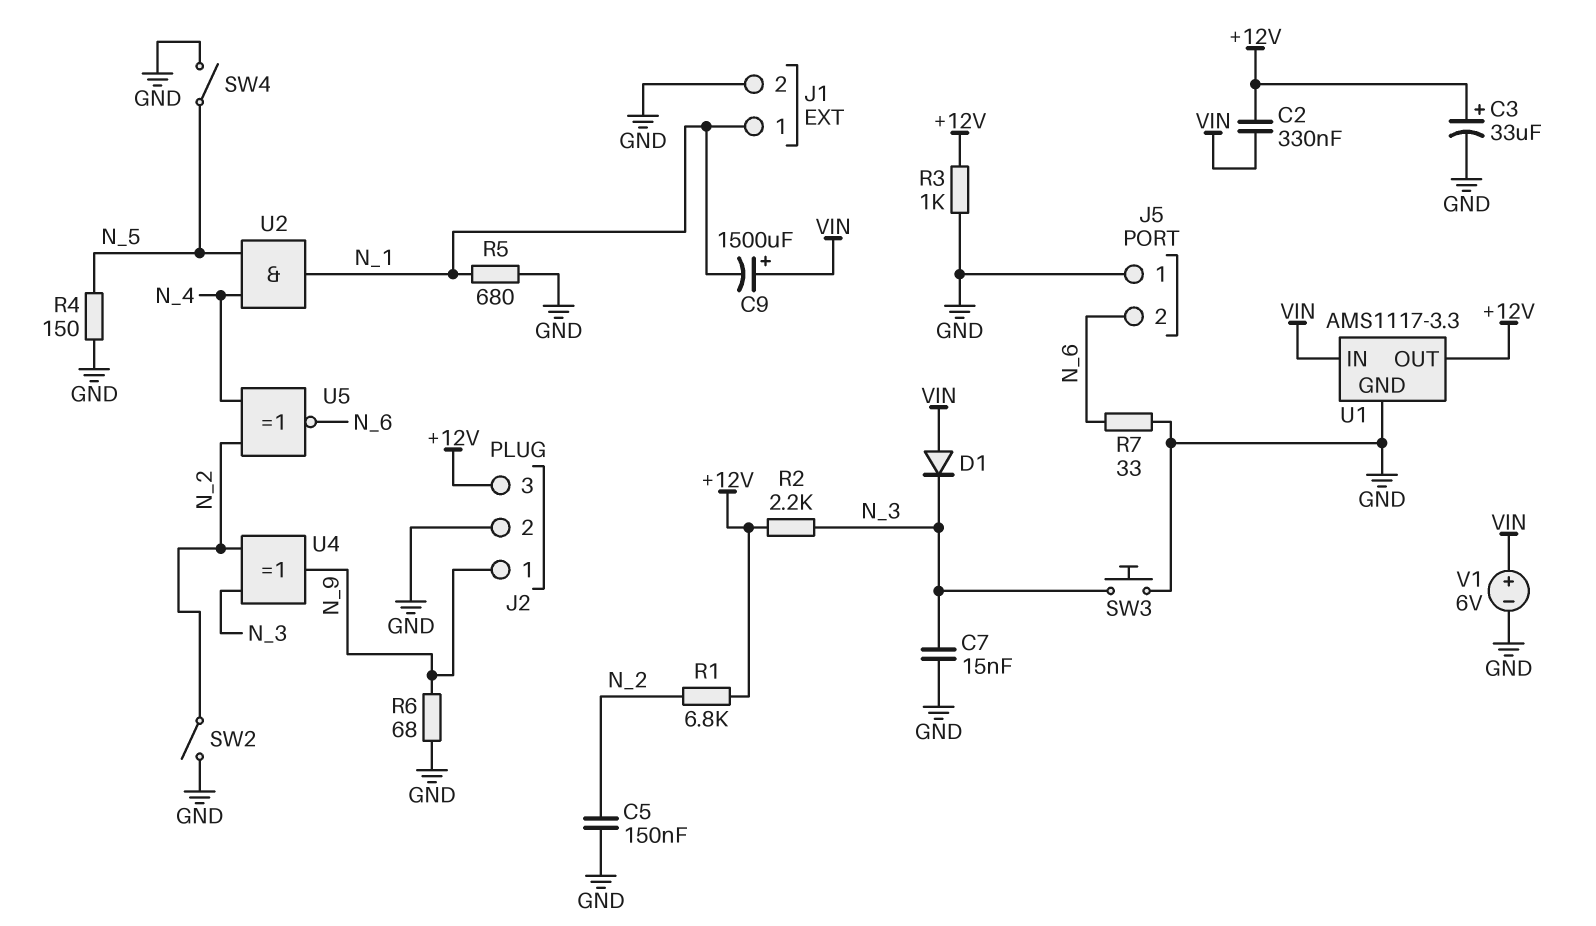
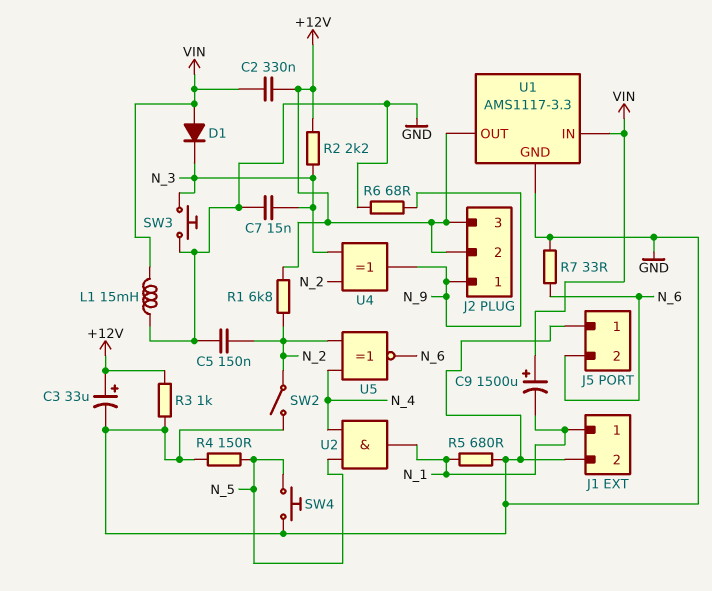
J2 pin 2: GND -> +12V
L1: none -> 15mH (GND, VIN)
SW4: switch (GND, N_5) -> button (GND, N_5)
V1: 6V (plus VIN, minus GND) -> none

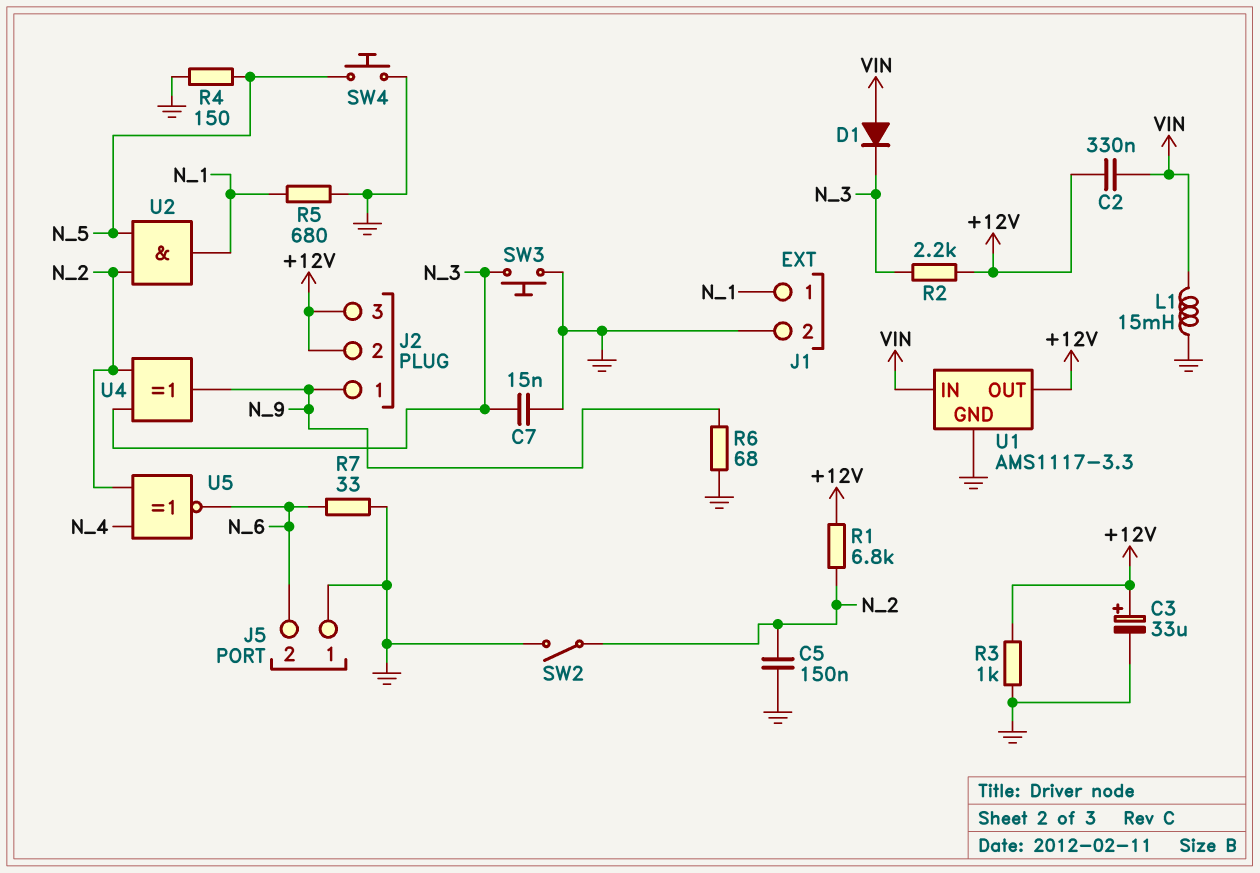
C9: 1500uF (plus VIN, minus N_1) -> none
U2: AND (in N_4, in N_5, out N_1) -> AND (in N_2, in N_5, out N_1)

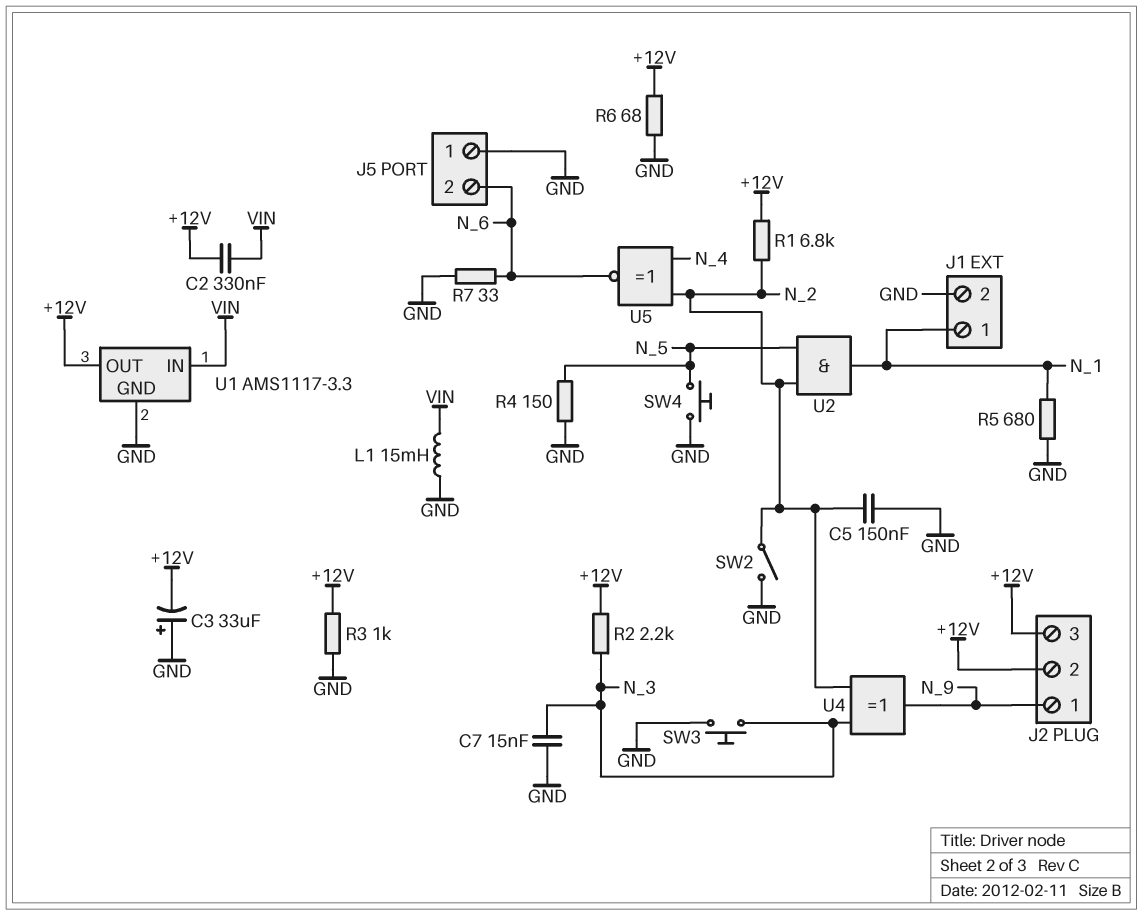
C3: 33uF (plus +12V, minus GND) -> 33uF (plus GND, minus +12V)
D1: diode (A VIN, K N_3) -> none
R6: 68 (GND, N_9) -> 68 (+12V, GND)

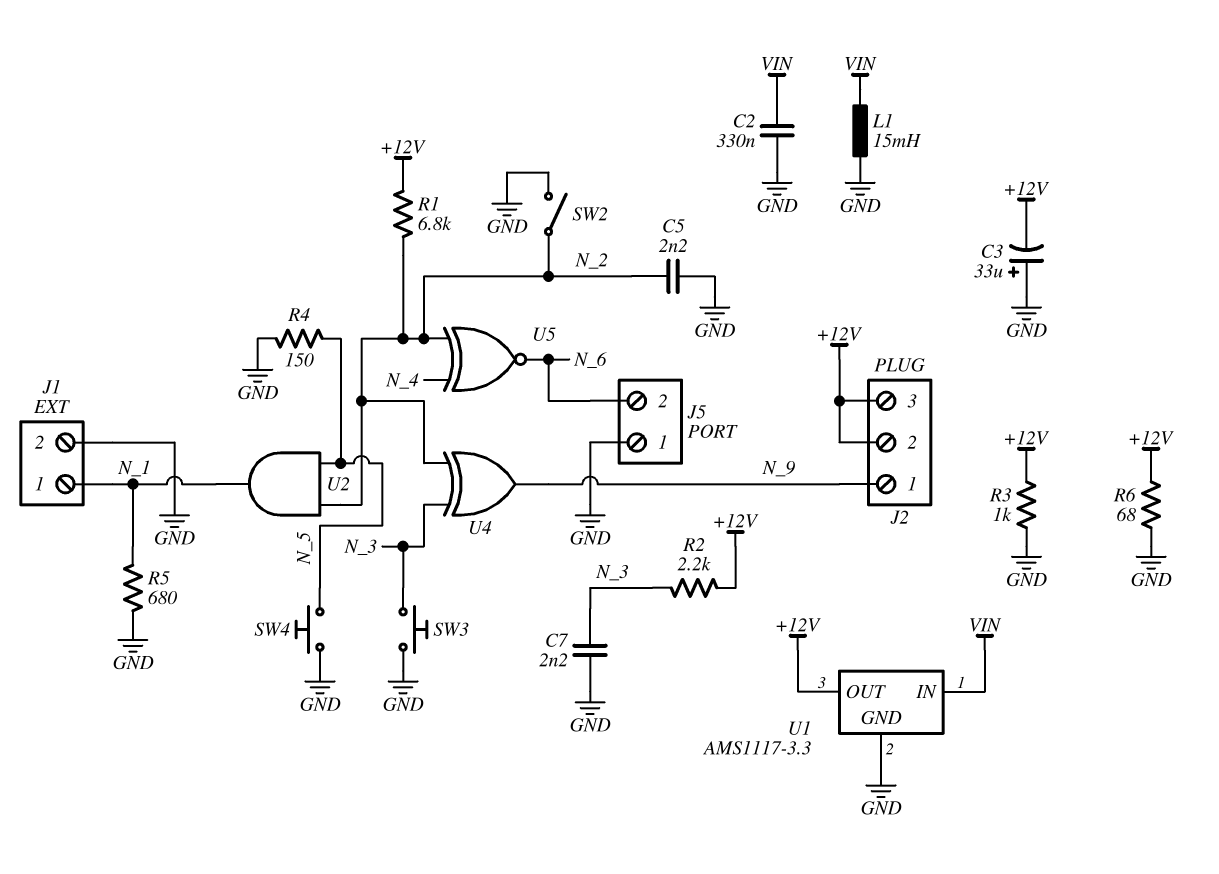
C2: 330nF (+12V, VIN) -> 330nF (GND, VIN)
C5: 150nF (GND, N_2) -> 2.2nF (GND, N_2)
C7: 15nF (GND, N_3) -> 2.2nF (GND, N_3)
R7: 33 (GND, N_6) -> none

